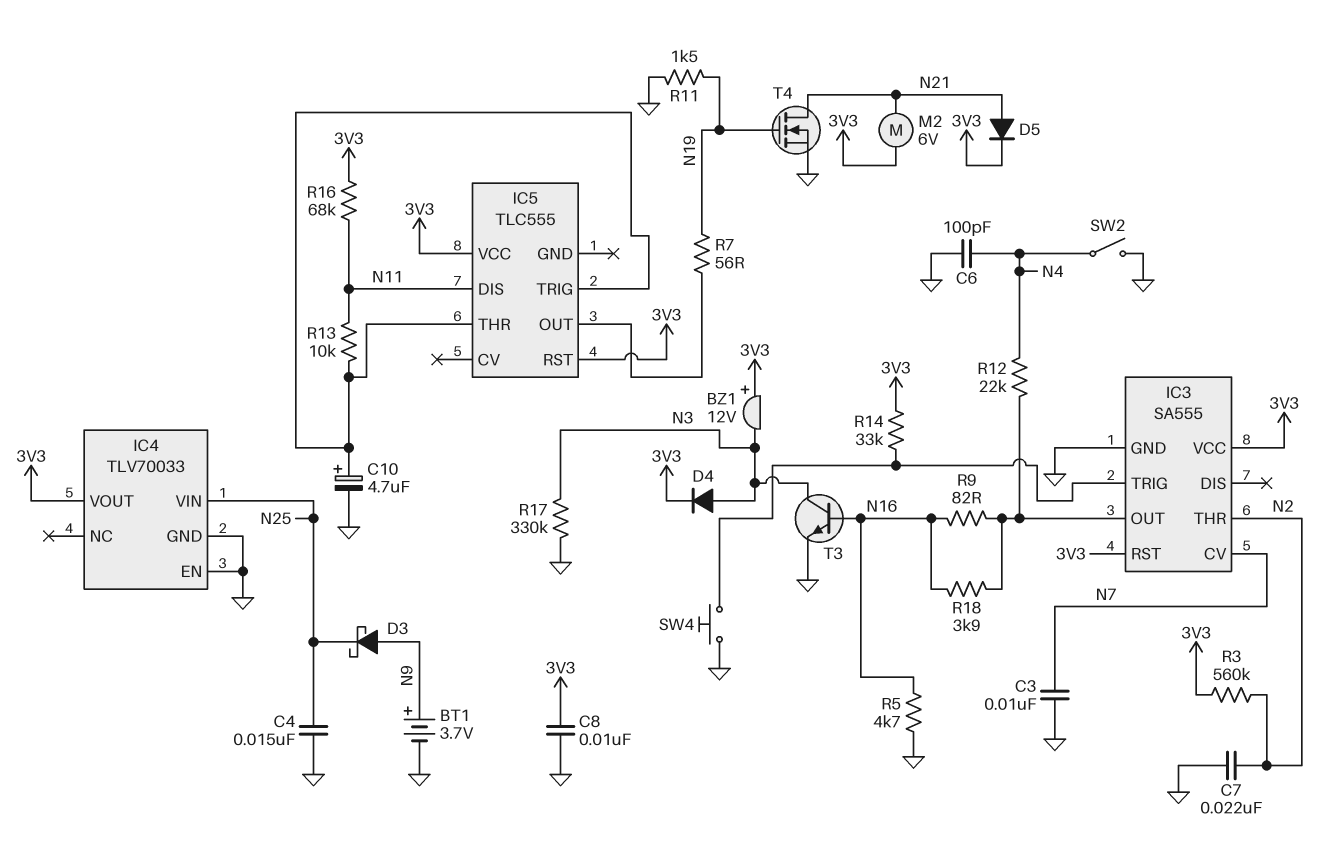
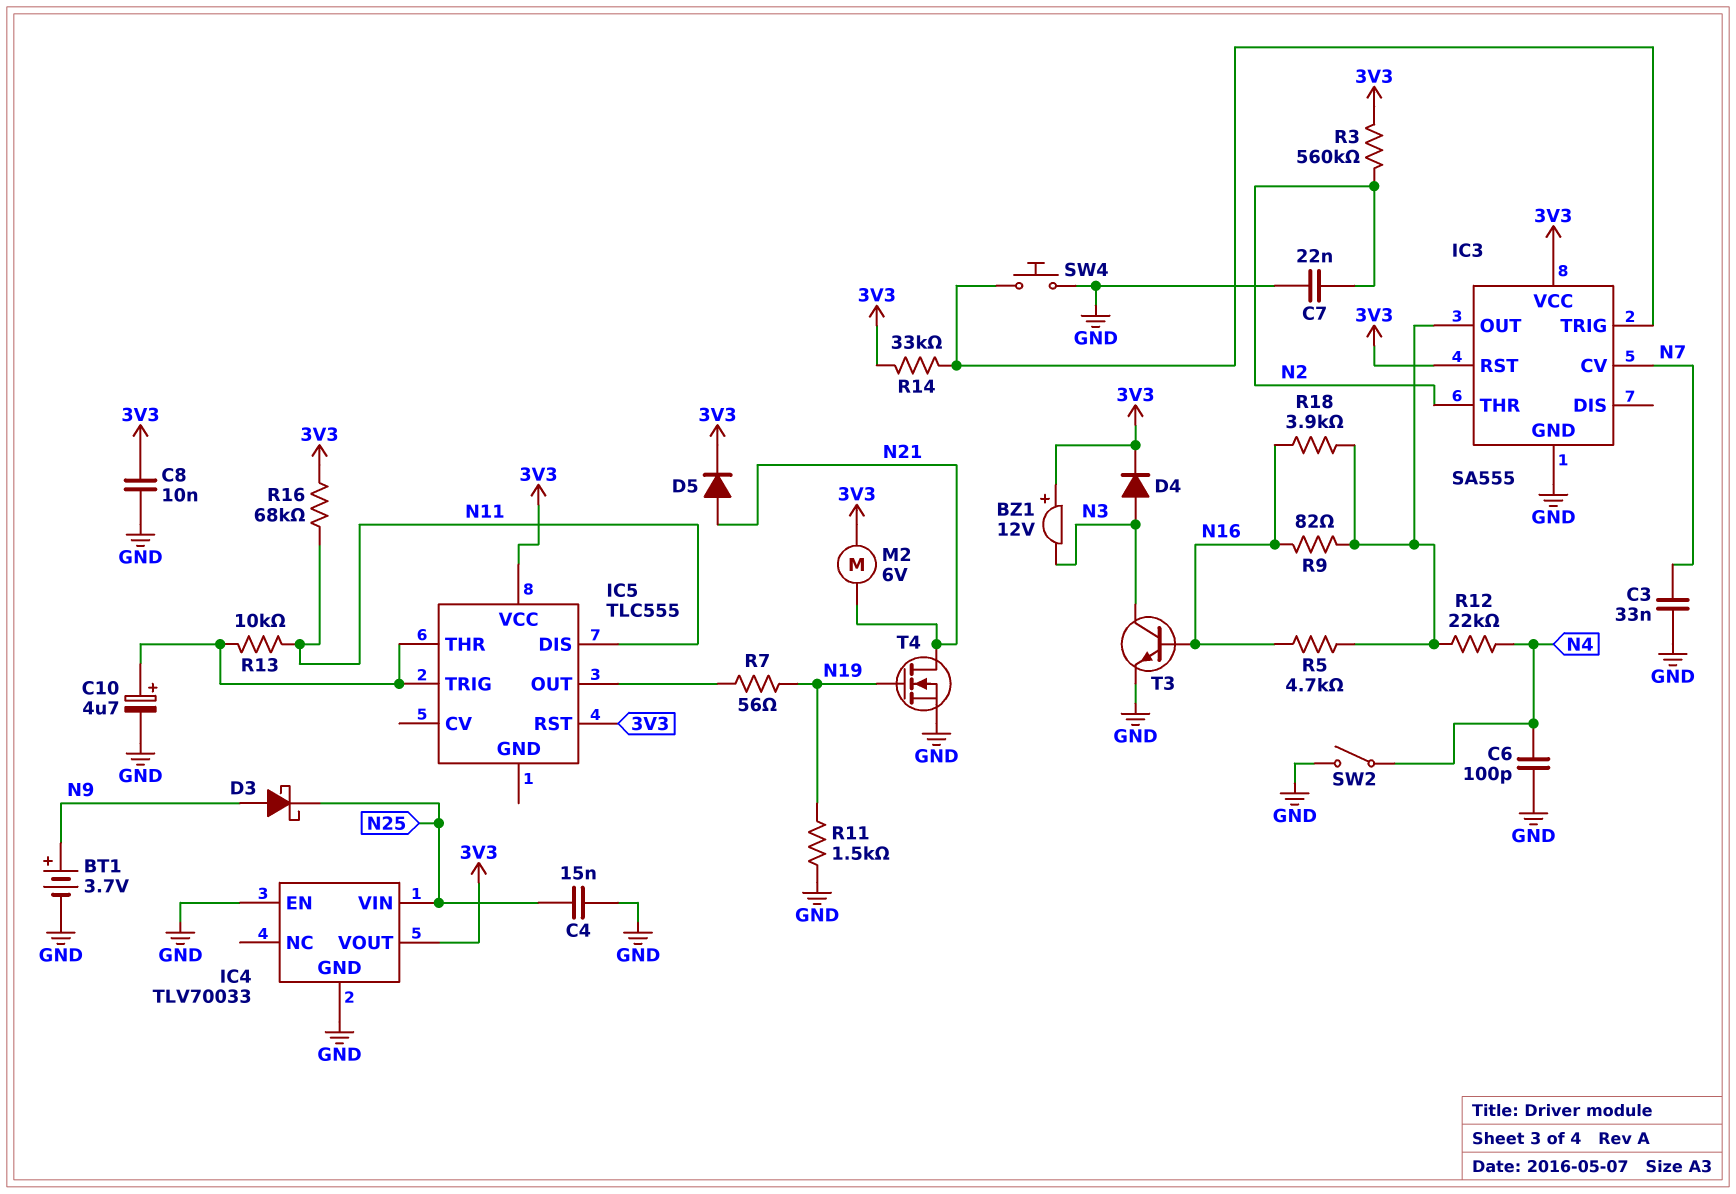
C3: 10nF (GND, N7) -> 33nF (GND, N7)
R5: 4.7k (GND, N16) -> 4.7k (IC3/OUT, N16)
R17: 330k (GND, N3) -> none

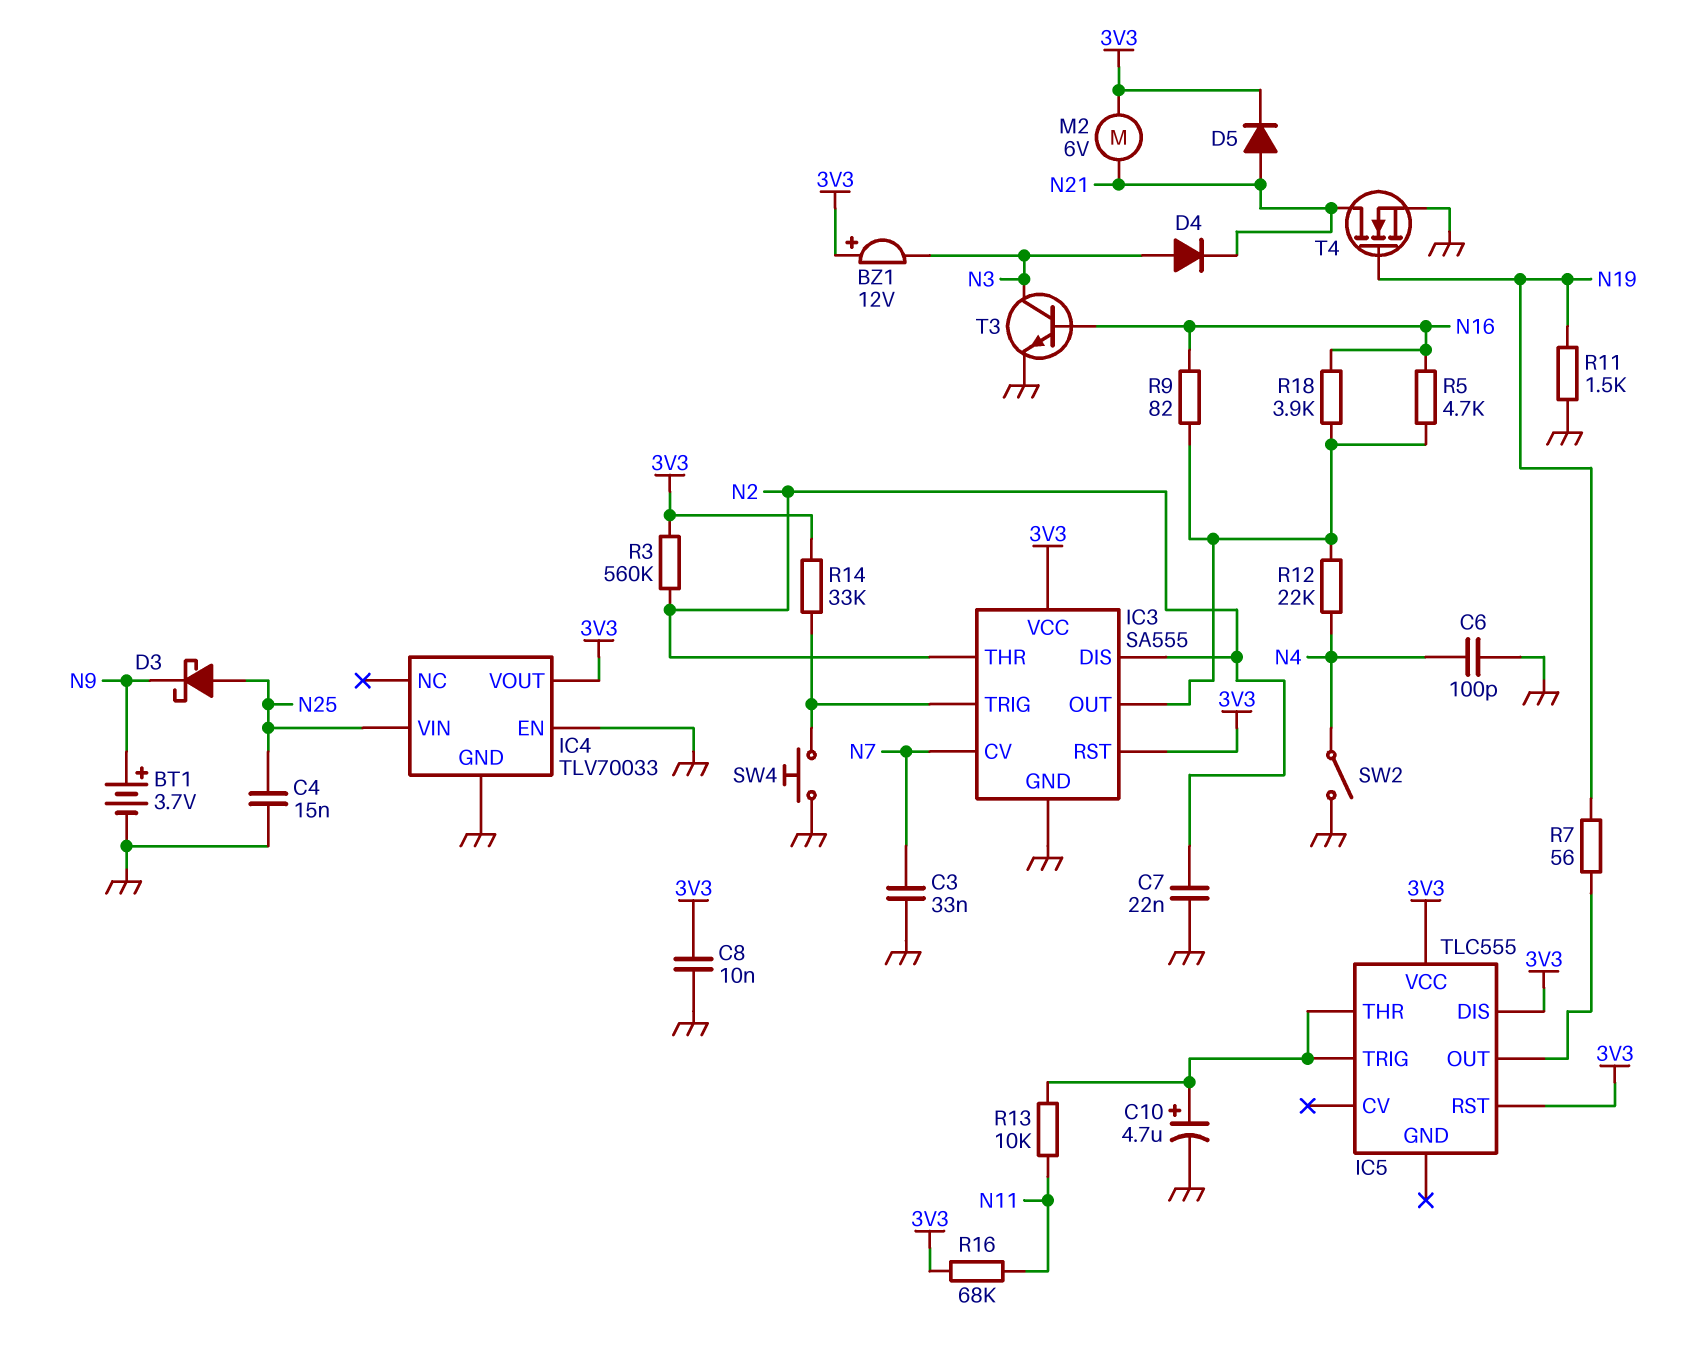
D3: schottky (A N9, K N25) -> schottky (A N25, K N9)
D4: diode (A N3, K 3V3) -> diode (A N3, K N21)
IC3 pin DIS: none -> N2
IC5 pin DIS: N11 -> 3V3

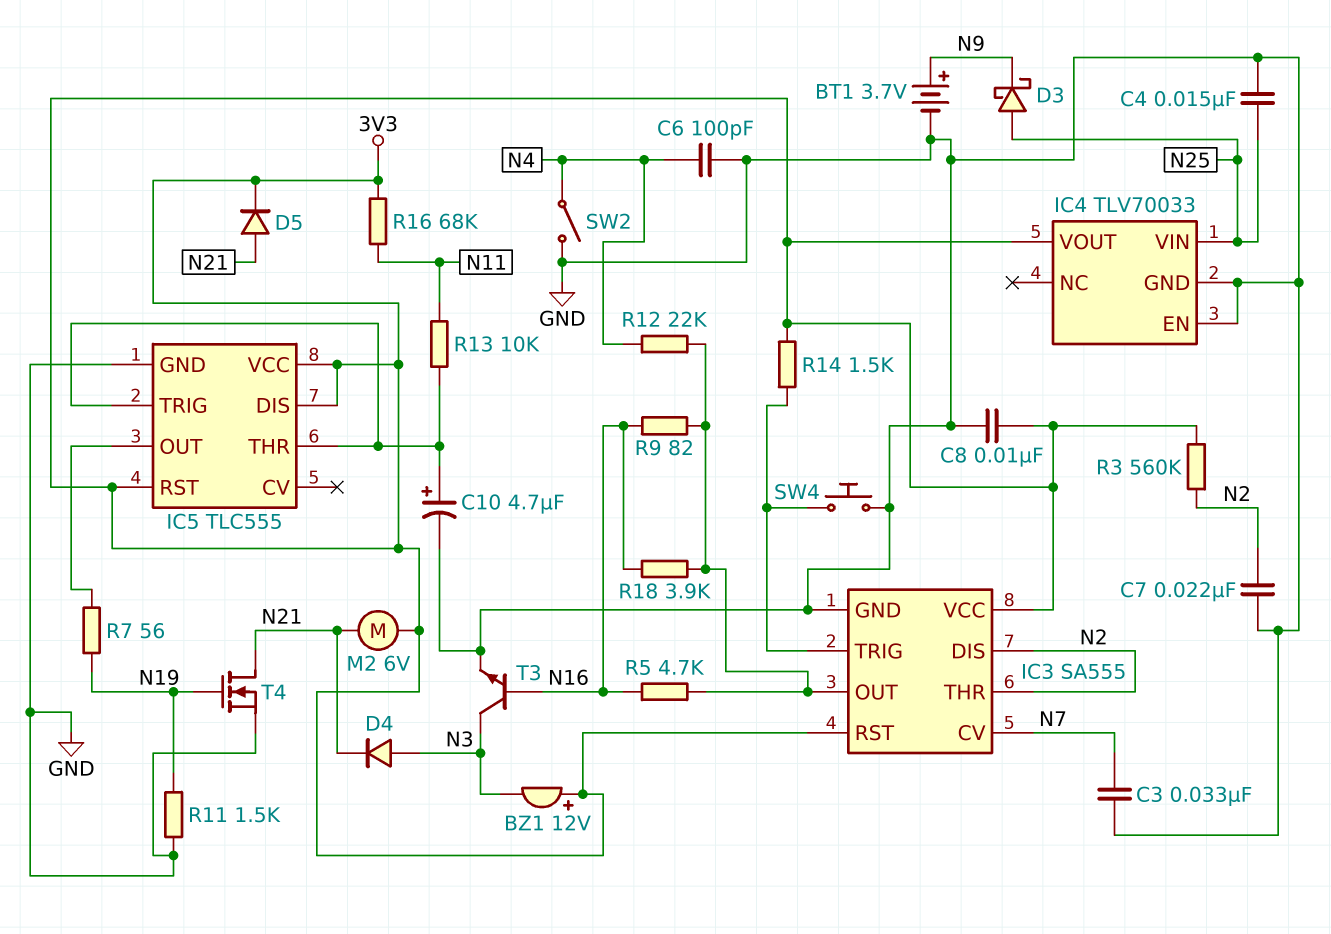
IC5 pin GND: none -> GND
R14: 33k (3V3, IC3/TRIG) -> 1.5k (3V3, IC3/TRIG)

